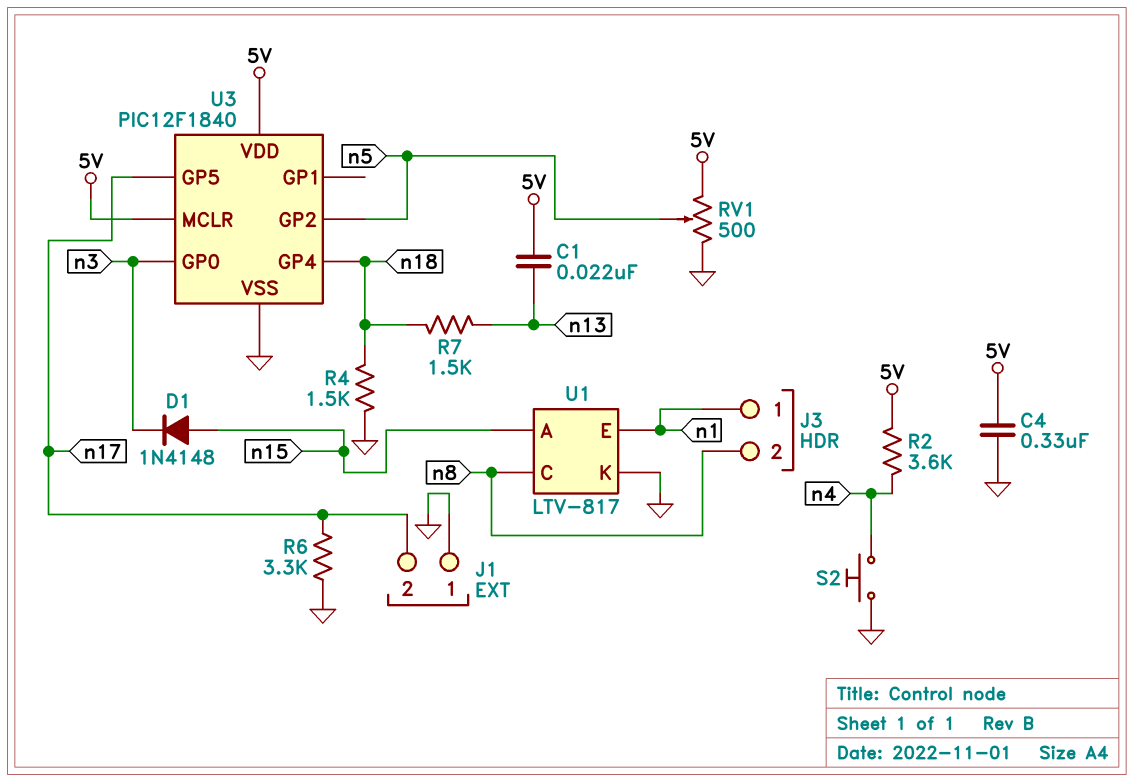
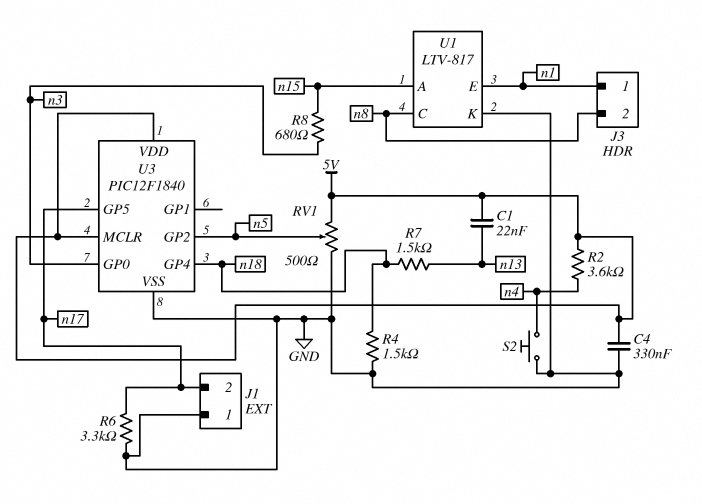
D1: diode 1N4148 (A n15, K n3) -> none
R8: none -> 680 (n3, n15)

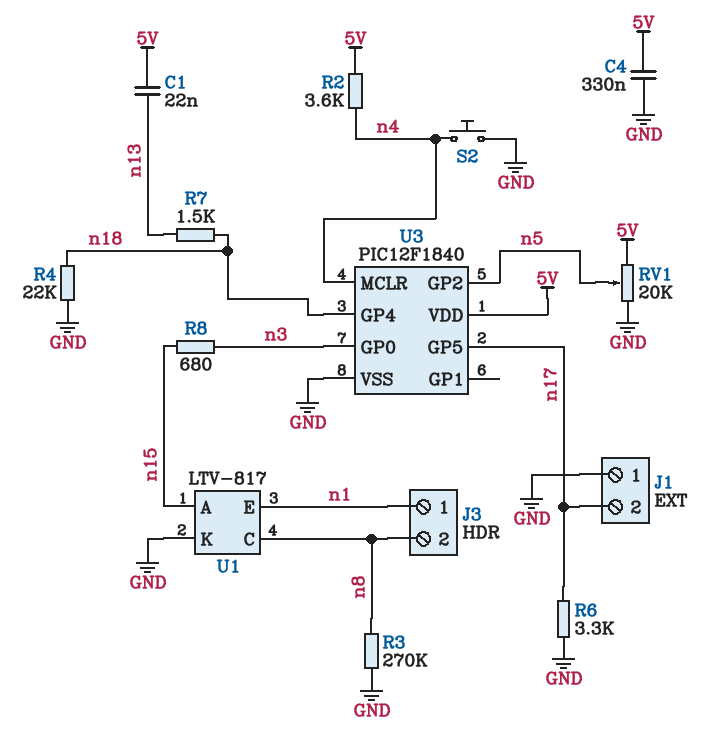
R3: none -> 270k (GND, n8)
R4: 1.5k (GND, n18) -> 22k (GND, n18)
RV1: 500 (5V, GND, wiper n5) -> 20k (5V, GND, wiper n5)
U3 pin MCLR: 5V -> n4

